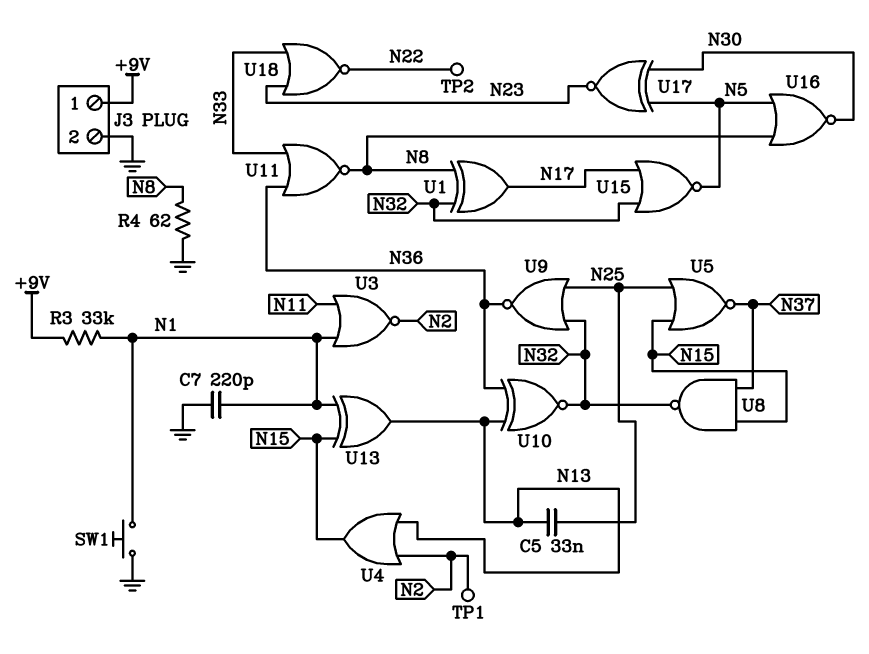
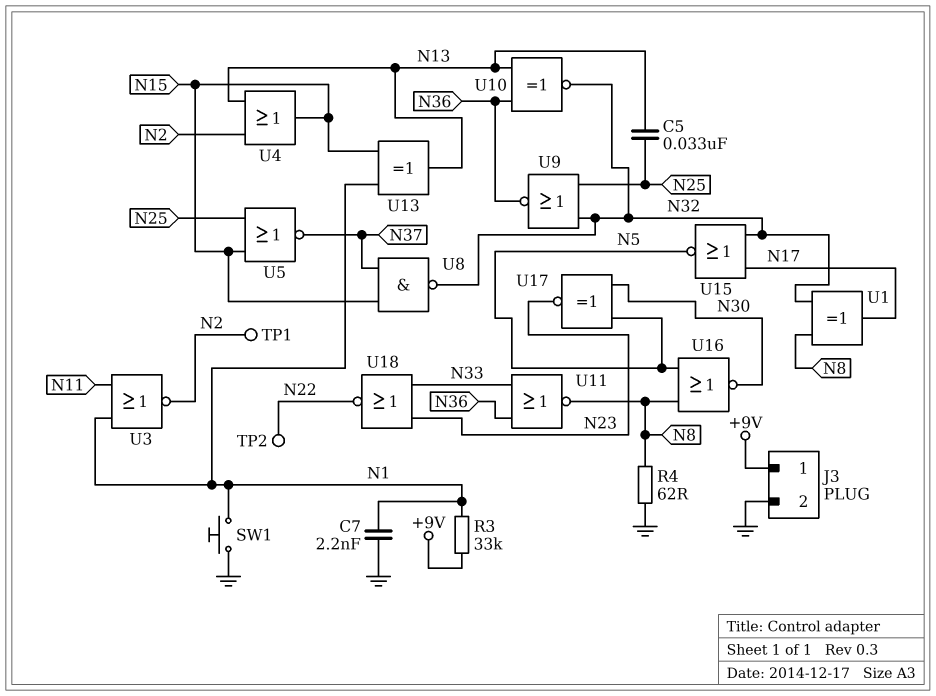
C7: 220pF (GND, N1) -> 2.2nF (GND, N1)

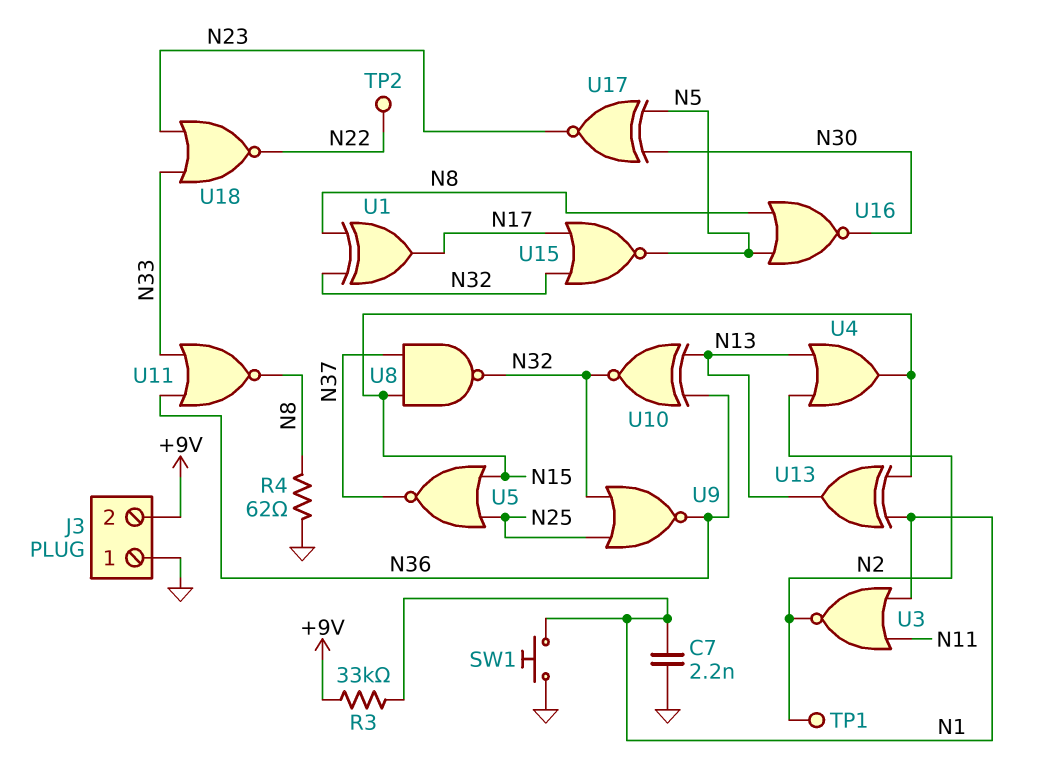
C5: 33nF (N13, N25) -> none
J3 pin 1: +9V -> GND
J3 pin 2: GND -> +9V

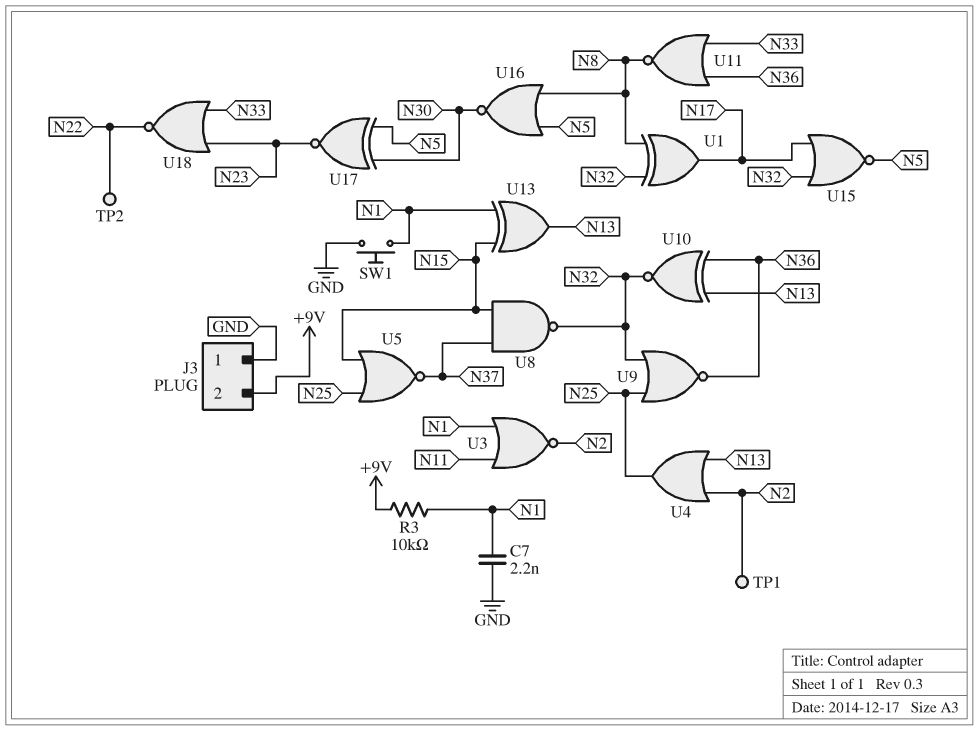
R3: 33k (+9V, N1) -> 10k (+9V, N1)
R4: 62 (GND, N8) -> none
U4: OR (in N2, in N13, out N15) -> OR (in N2, in N13, out N25)

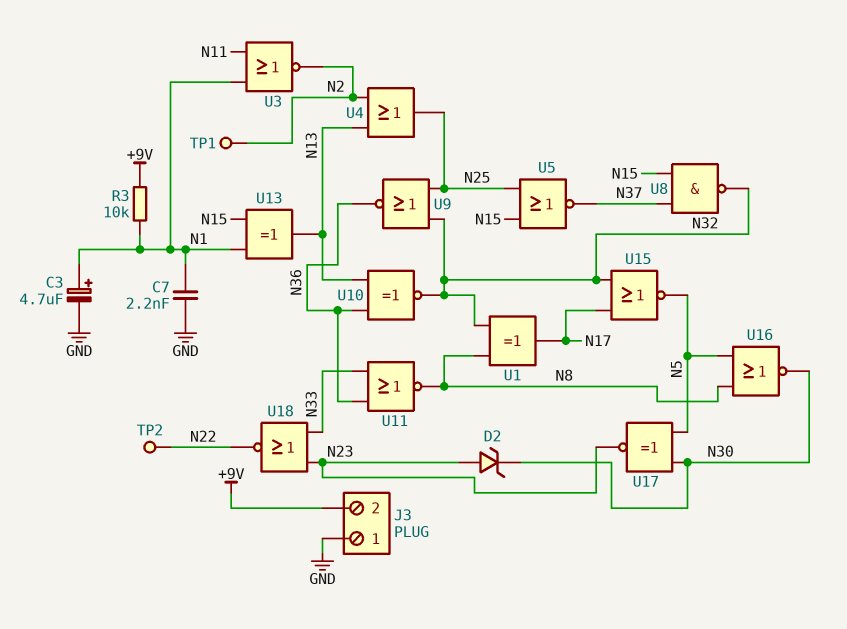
C3: none -> 4.7uF (plus N1, minus GND)
D2: none -> zener (A N23, K N30)
SW1: button (GND, N1) -> none

